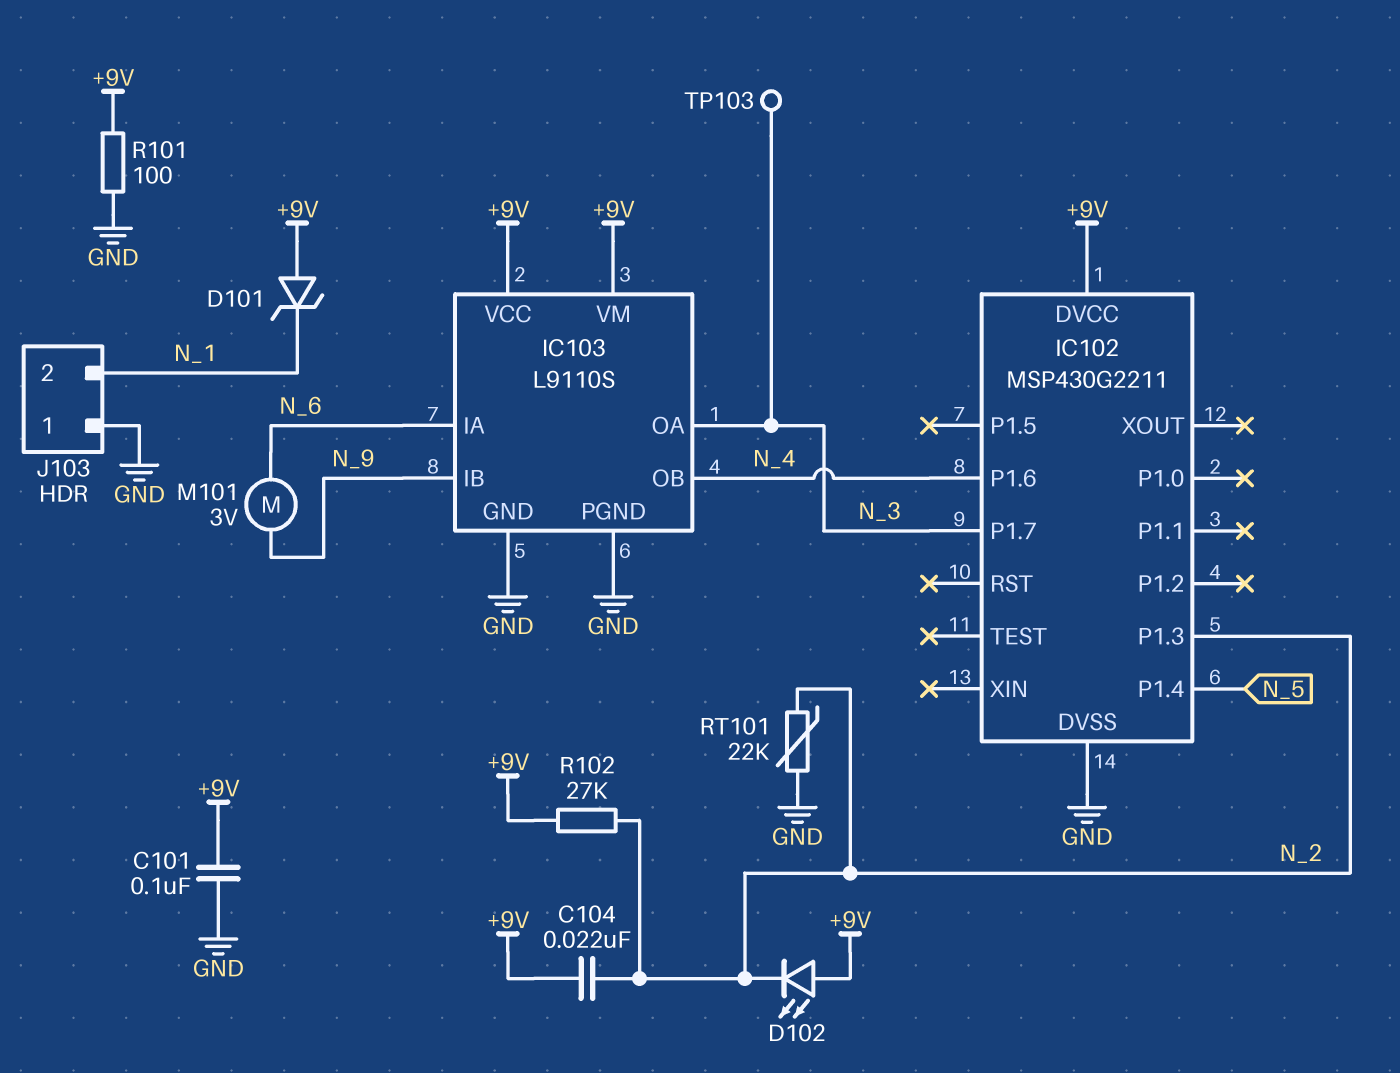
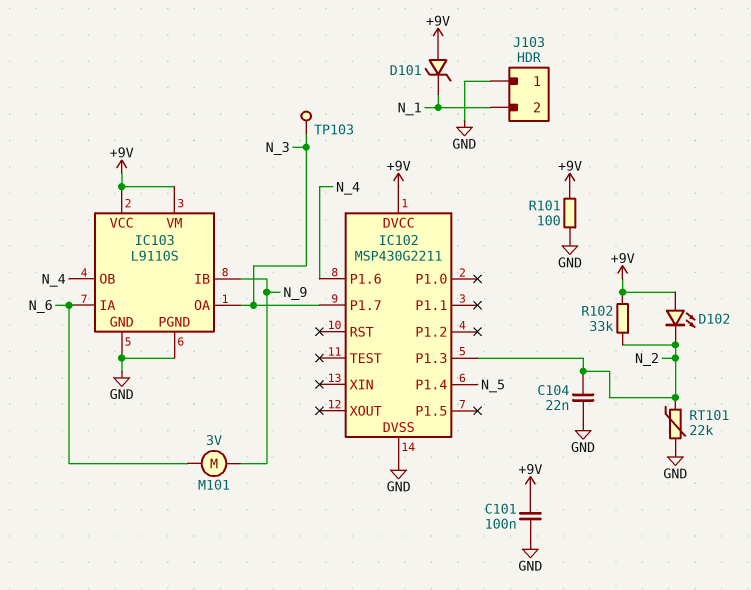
C104: 22nF (+9V, N_2) -> 22nF (GND, N_2)
R102: 27k (+9V, N_2) -> 33k (+9V, N_2)

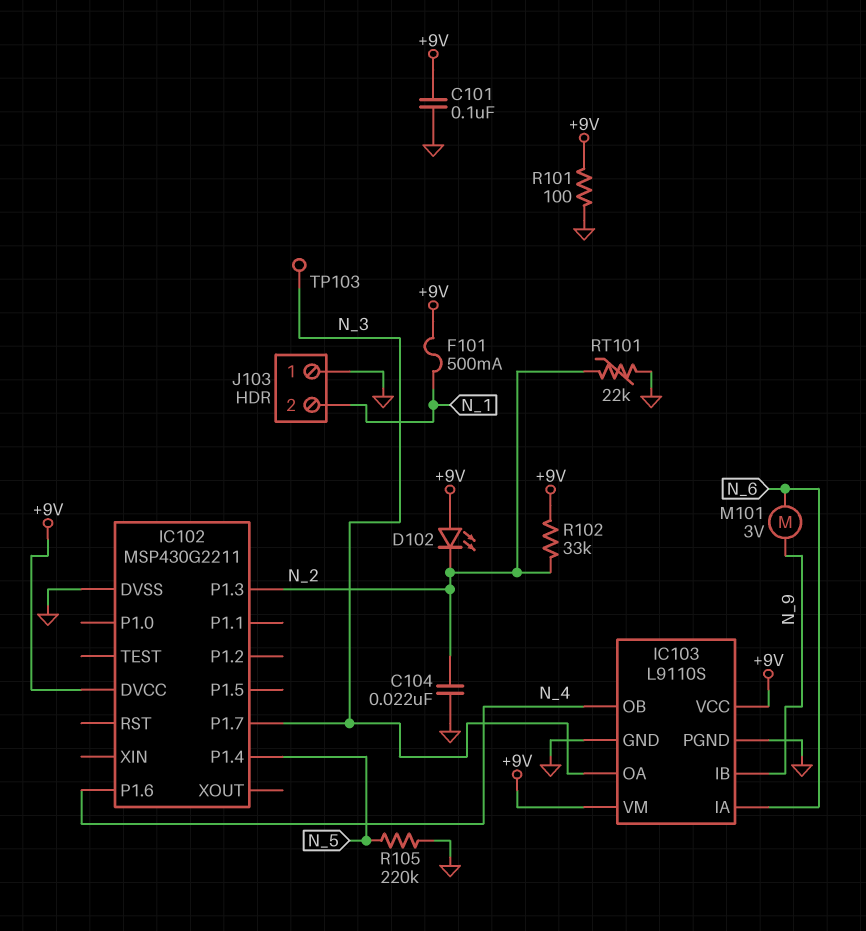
D101: zener (A +9V, K N_1) -> none
F101: none -> 500mA (+9V, N_1)
R105: none -> 220k (GND, N_5)

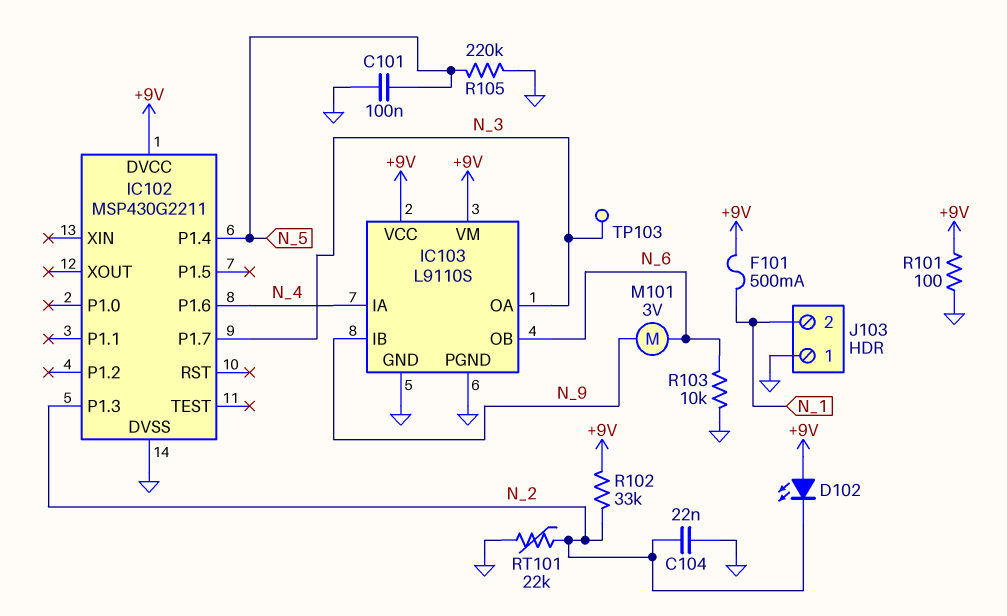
C101: 100nF (+9V, GND) -> 100nF (GND, N_5)
IC103 pin IA: N_6 -> N_4
IC103 pin OB: N_4 -> N_6
R103: none -> 10k (GND, N_6)

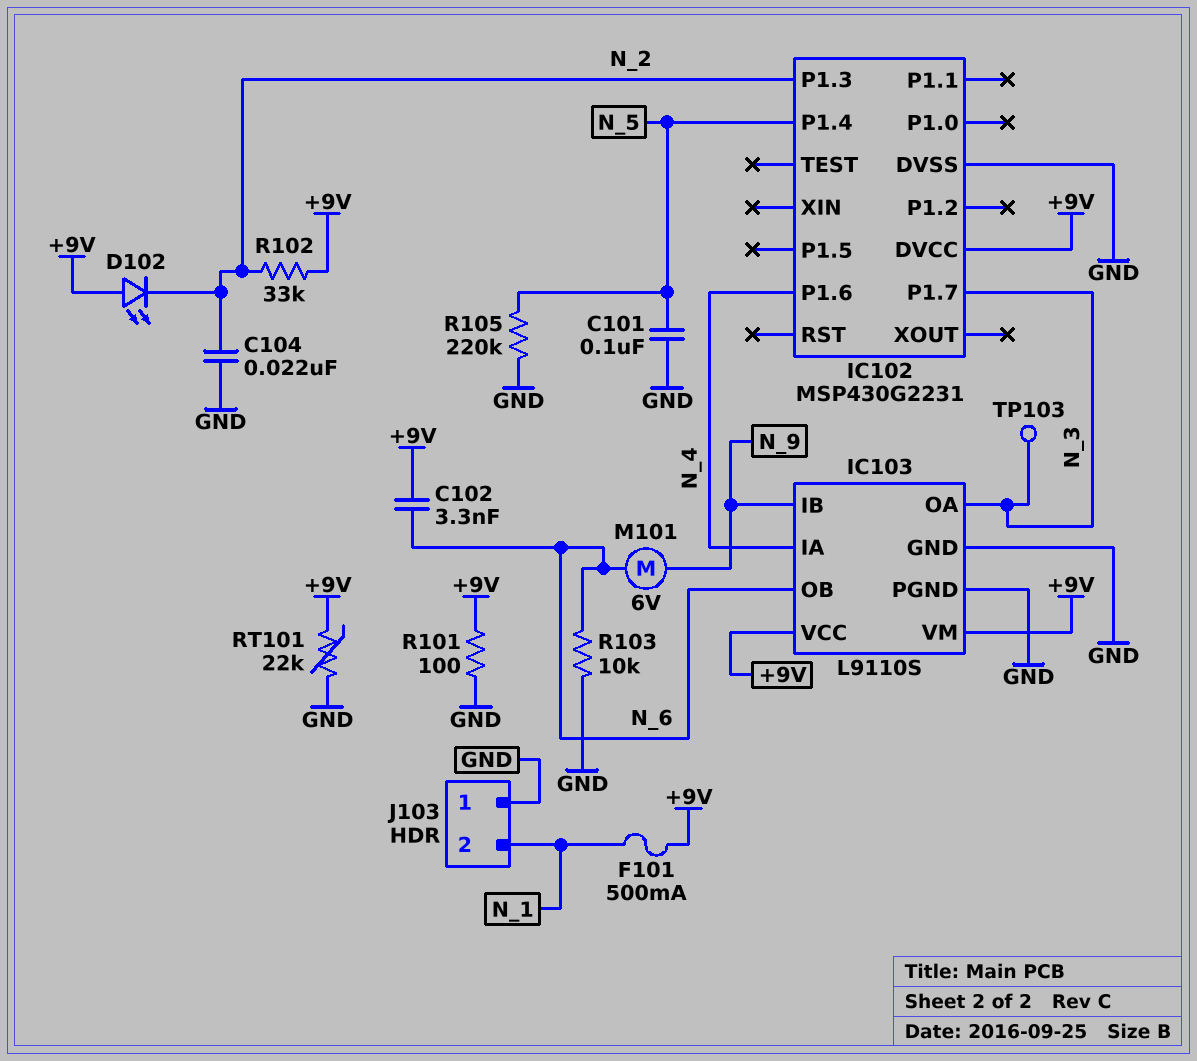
C102: none -> 3.3nF (+9V, N_6)
IC102: MSP430G2211 -> MSP430G2231
M101: motor 3V (N_6, N_9) -> motor 6V (N_6, N_9)
RT101: 22k (GND, N_2) -> 22k (+9V, GND)

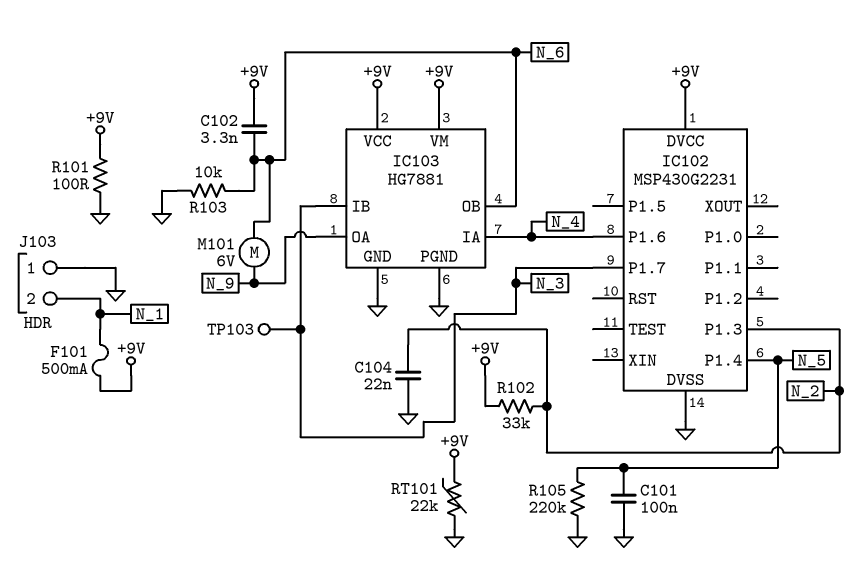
D102: LED (A +9V, K N_2) -> none
IC103: L9110S -> HG7881
IC103 pin IB: N_9 -> N_3
IC103 pin OA: N_3 -> N_9

